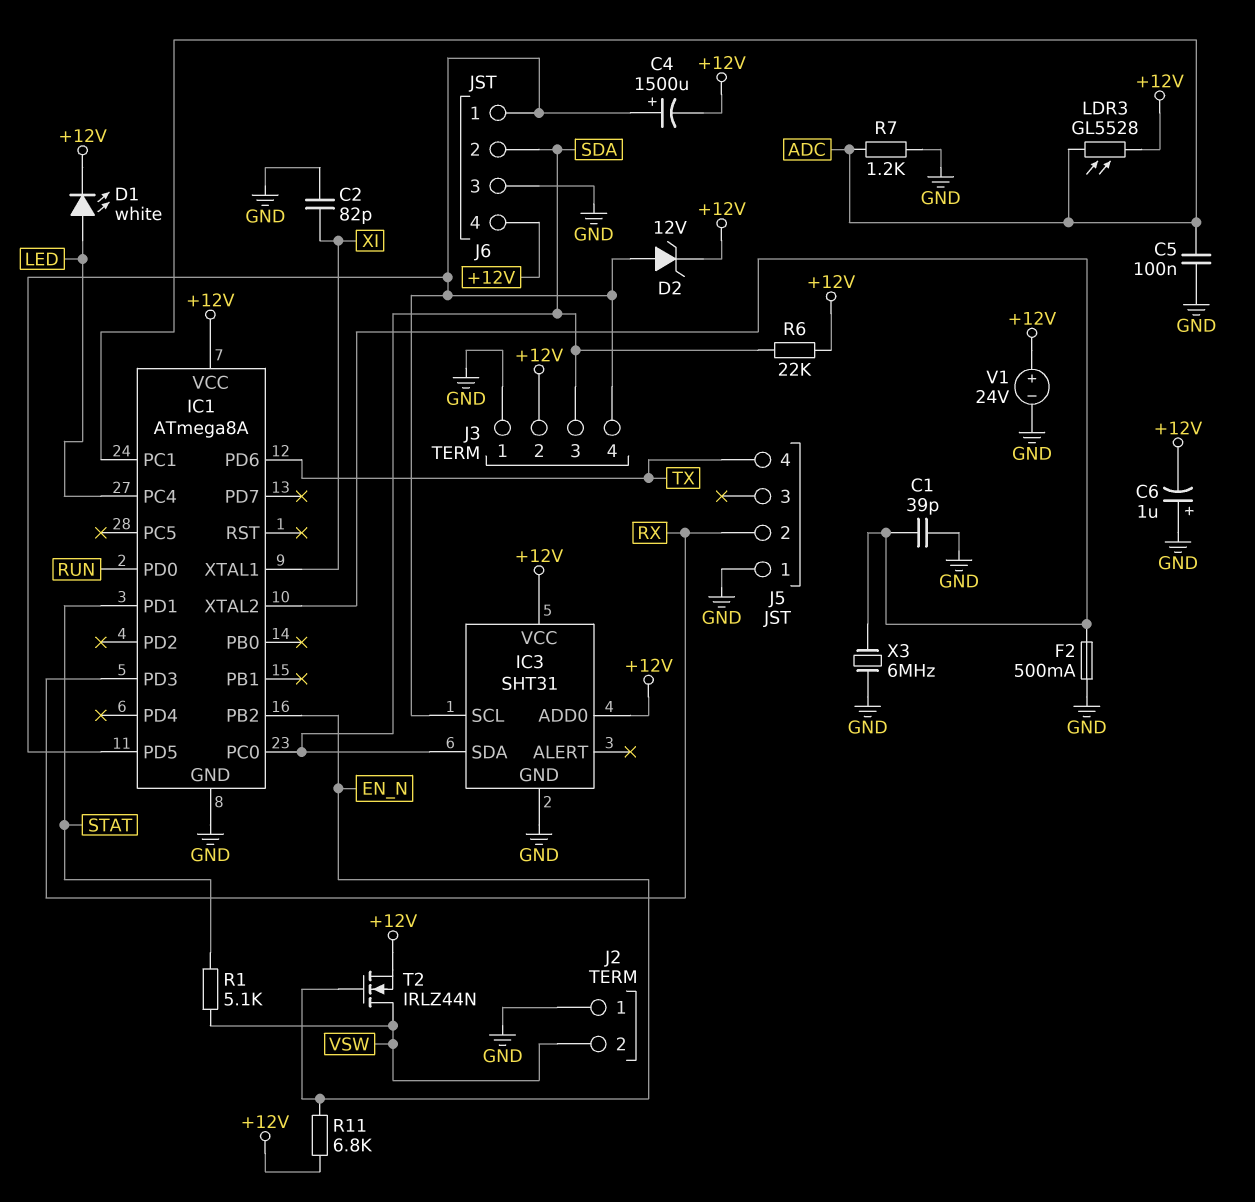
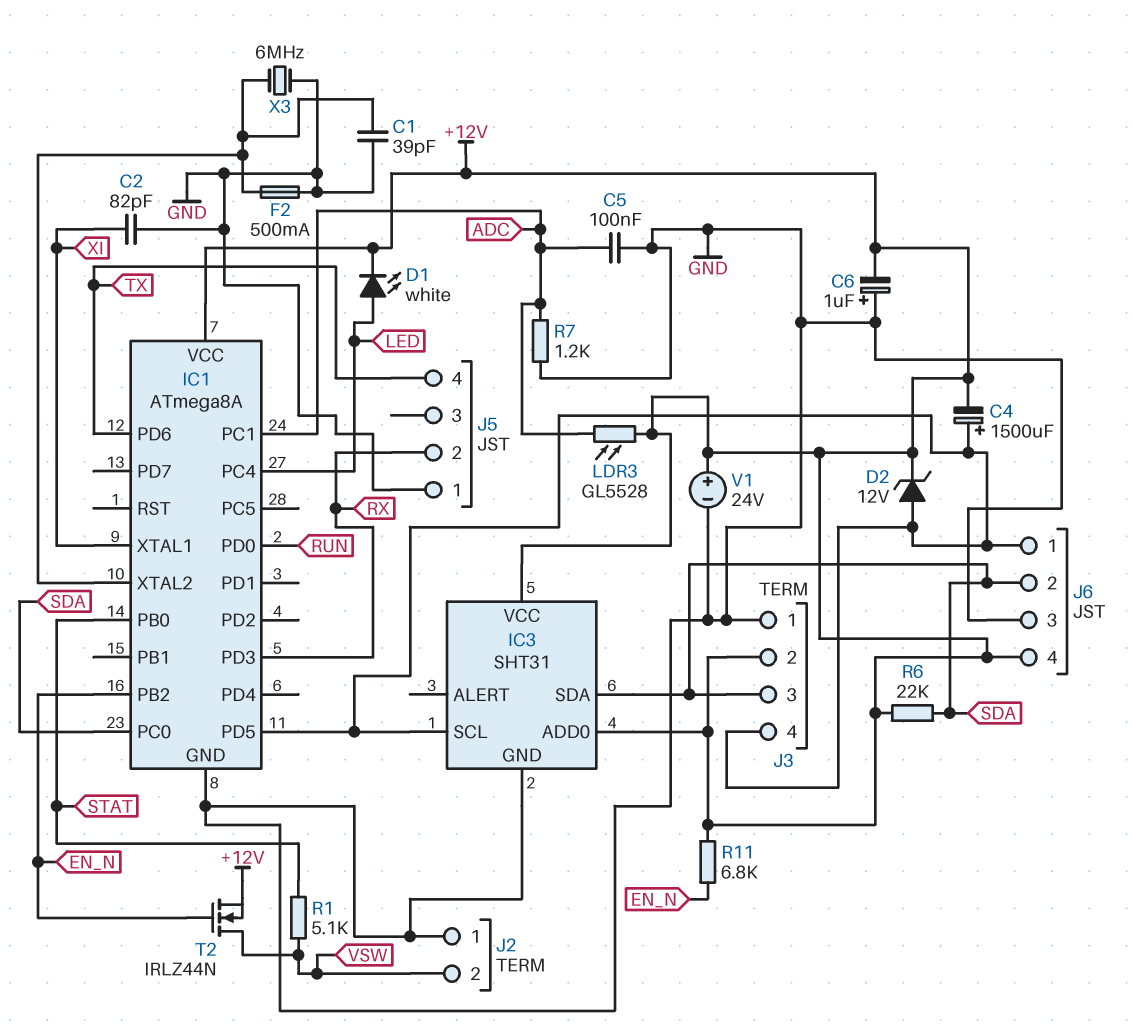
IC1 pin PB0: none -> STAT
IC1 pin PD1: STAT -> none

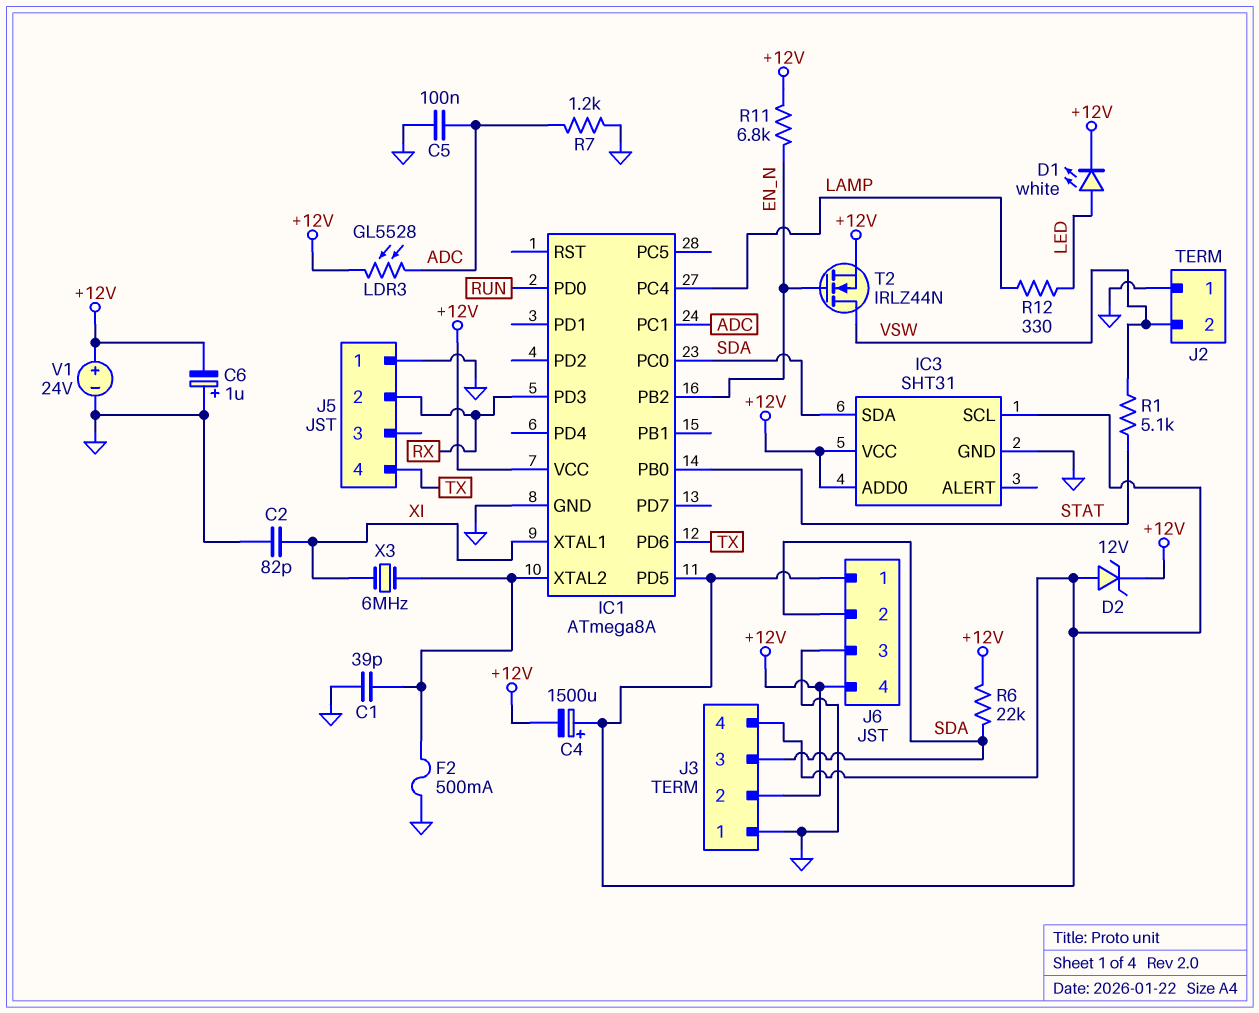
IC1 pin PC4: LED -> LAMP
R12: none -> 330 (LAMP, LED)
X3: 6MHz (GND, IC1/XTAL2) -> 6MHz (IC1/XTAL2, XI)

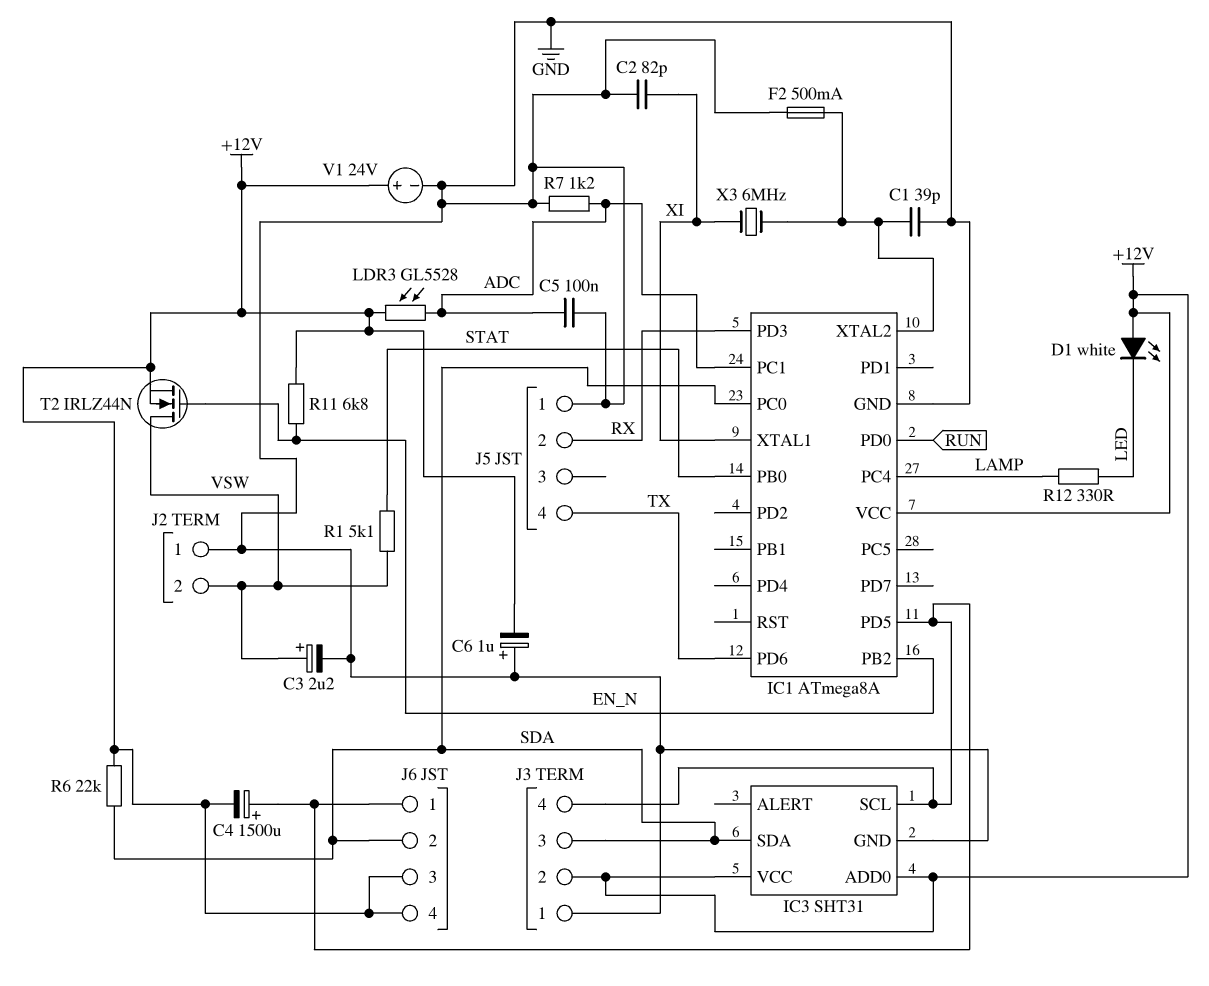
C3: none -> 2.2uF (plus VSW, minus GND)
D1: LED white (A LED, K +12V) -> LED white (A +12V, K LED)
D2: zener 12V (A IC1/PD5, K +12V) -> none
J6 pin 3: GND -> +12V

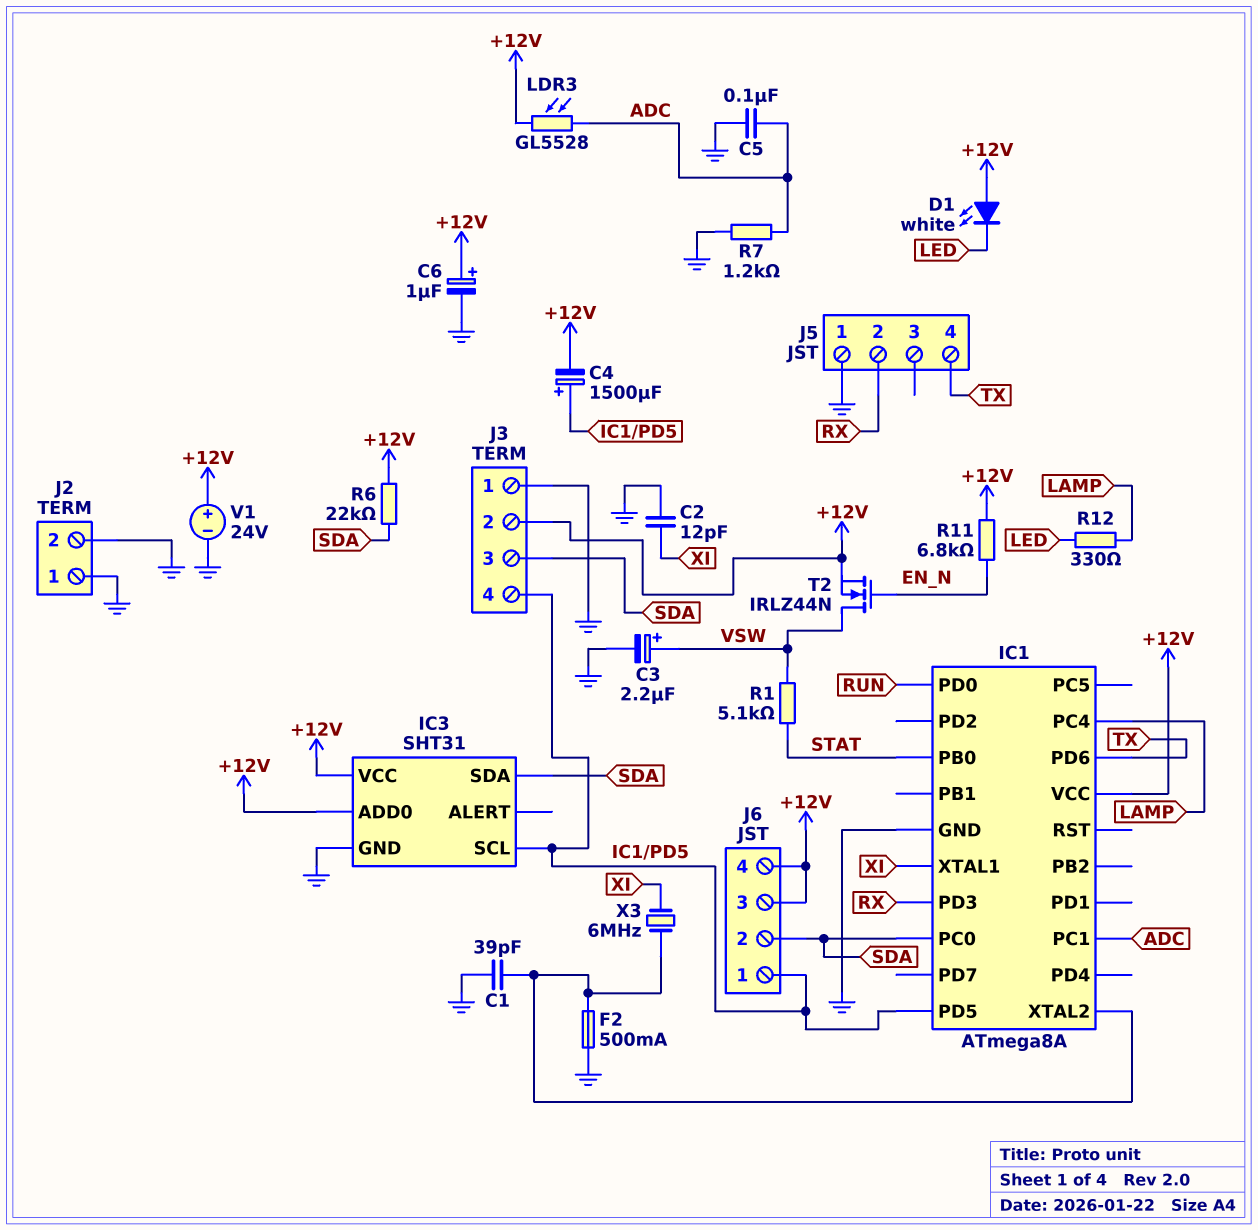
C2: 82pF (GND, XI) -> 12pF (GND, XI)
C6: 1uF (plus GND, minus +12V) -> 1uF (plus +12V, minus GND)
IC1 pin PB2: EN_N -> none
J2 pin 2: VSW -> GND

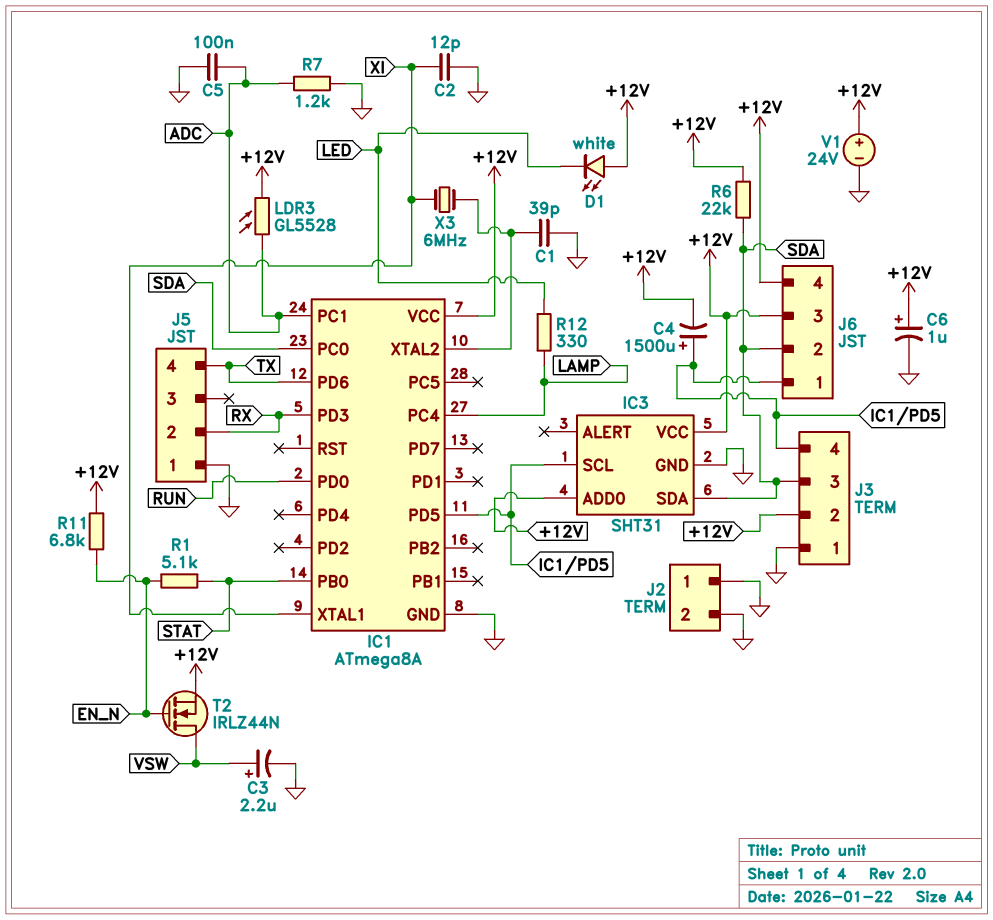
F2: 500mA (GND, IC1/XTAL2) -> none
R1: 5.1k (STAT, VSW) -> 5.1k (EN_N, STAT)

